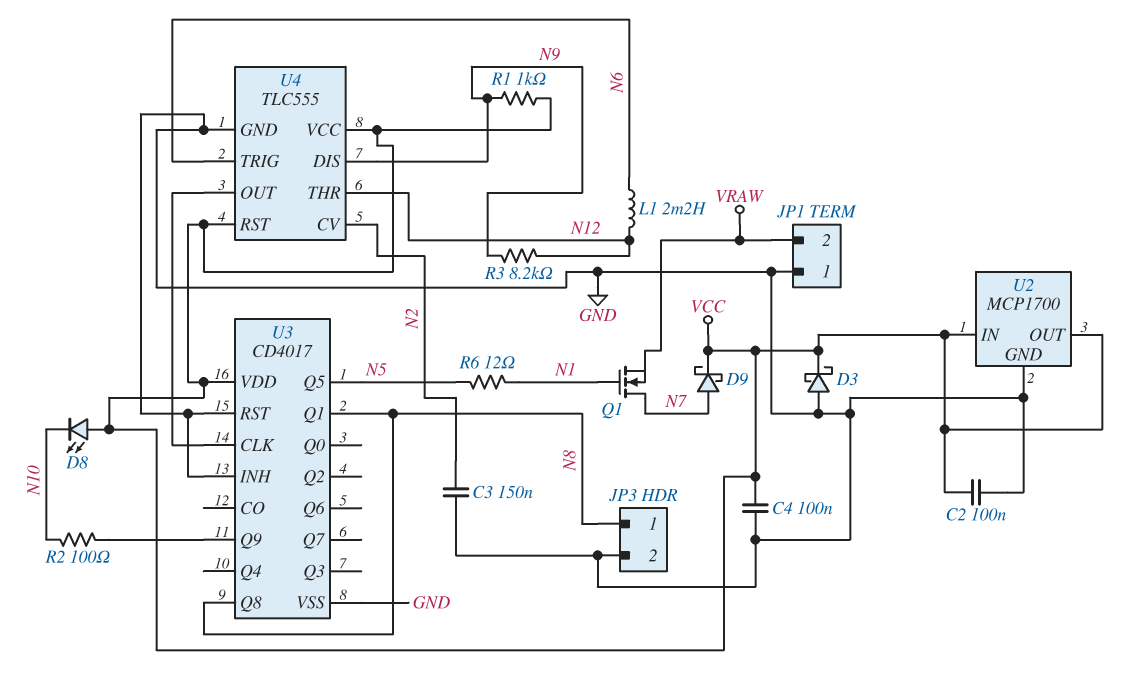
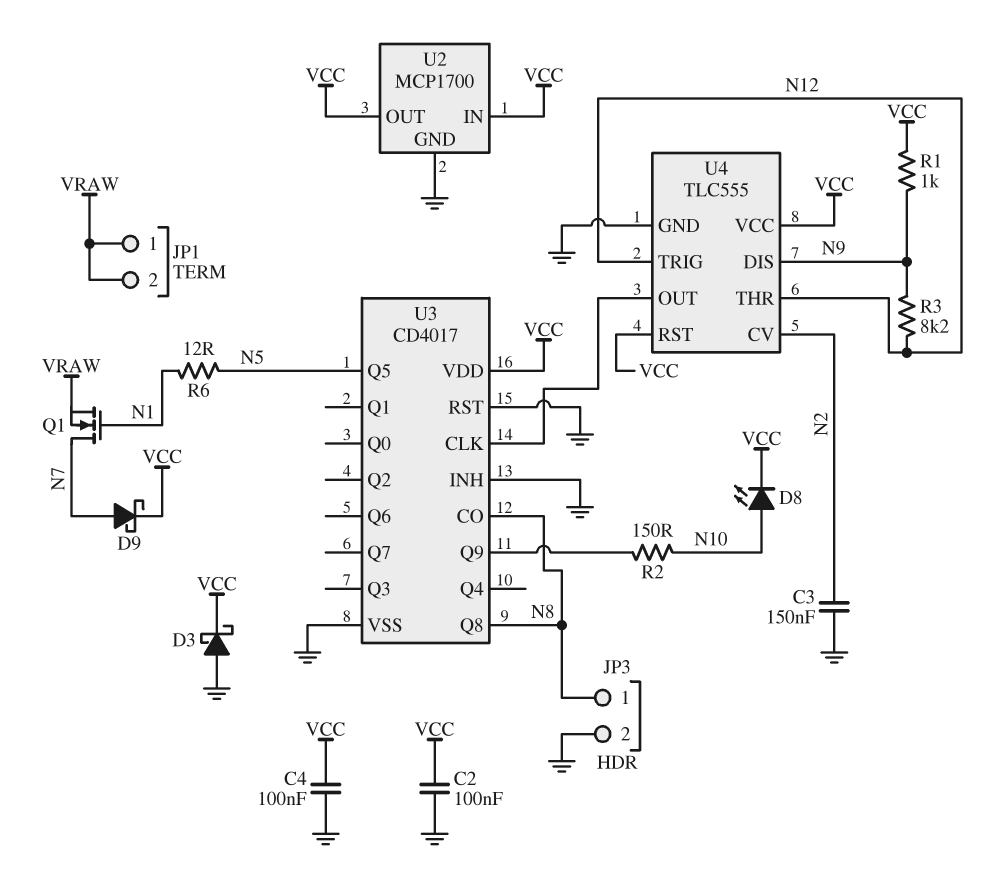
D8: LED (A VCC, K N10) -> LED (A N10, K VCC)
JP1 pin 1: GND -> VRAW
L1: 2.2mH (N6, N12) -> none
R2: 100 (N10, U3/Q9) -> 150 (N10, U3/Q9)
U3 pin CO: none -> N8
U3 pin Q1: N8 -> none
U4 pin TRIG: N6 -> N12

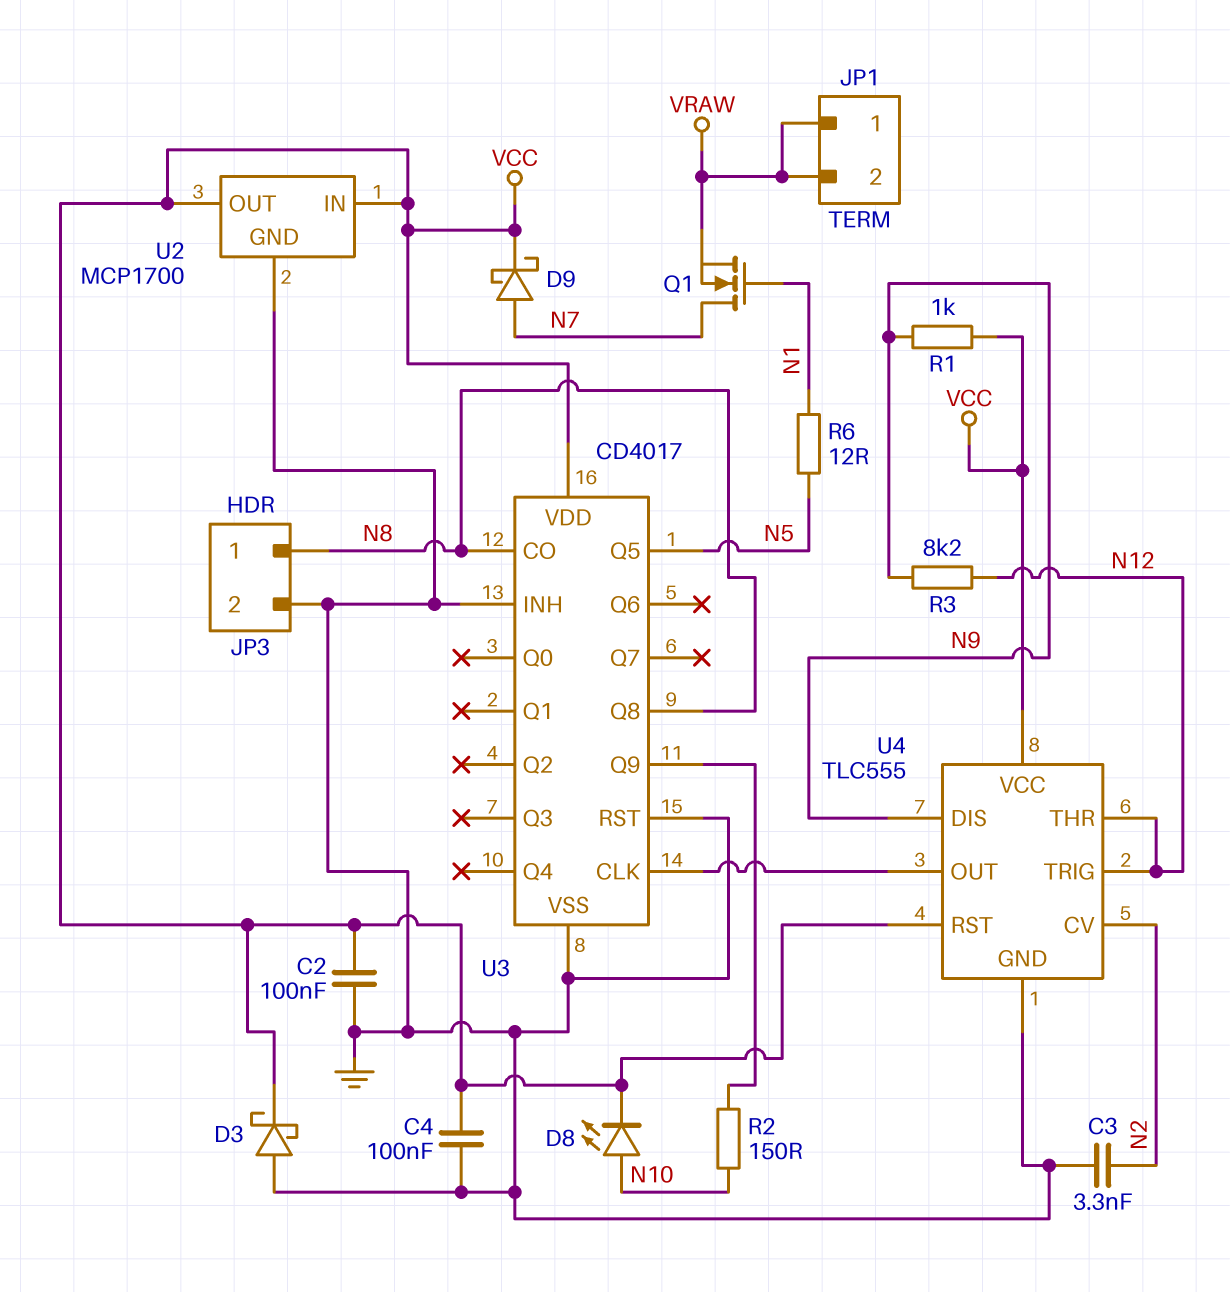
C3: 150nF (GND, N2) -> 3.3nF (GND, N2)

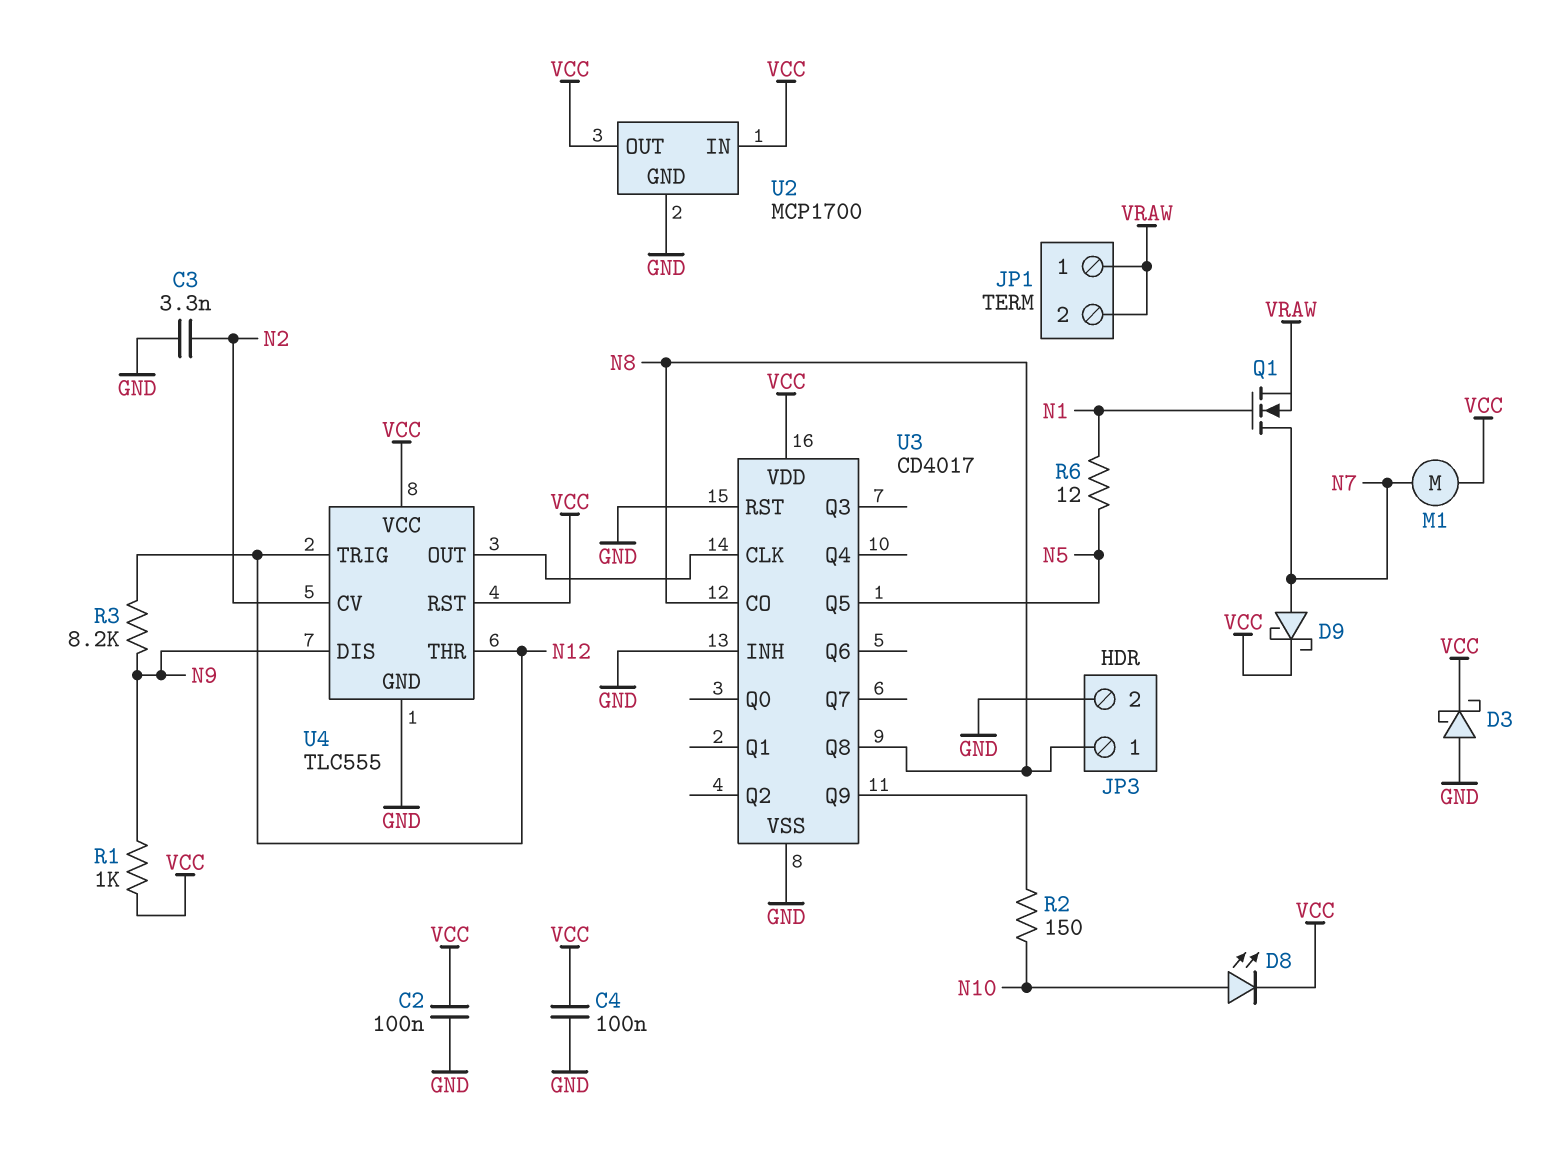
M1: none -> motor (N7, VCC)

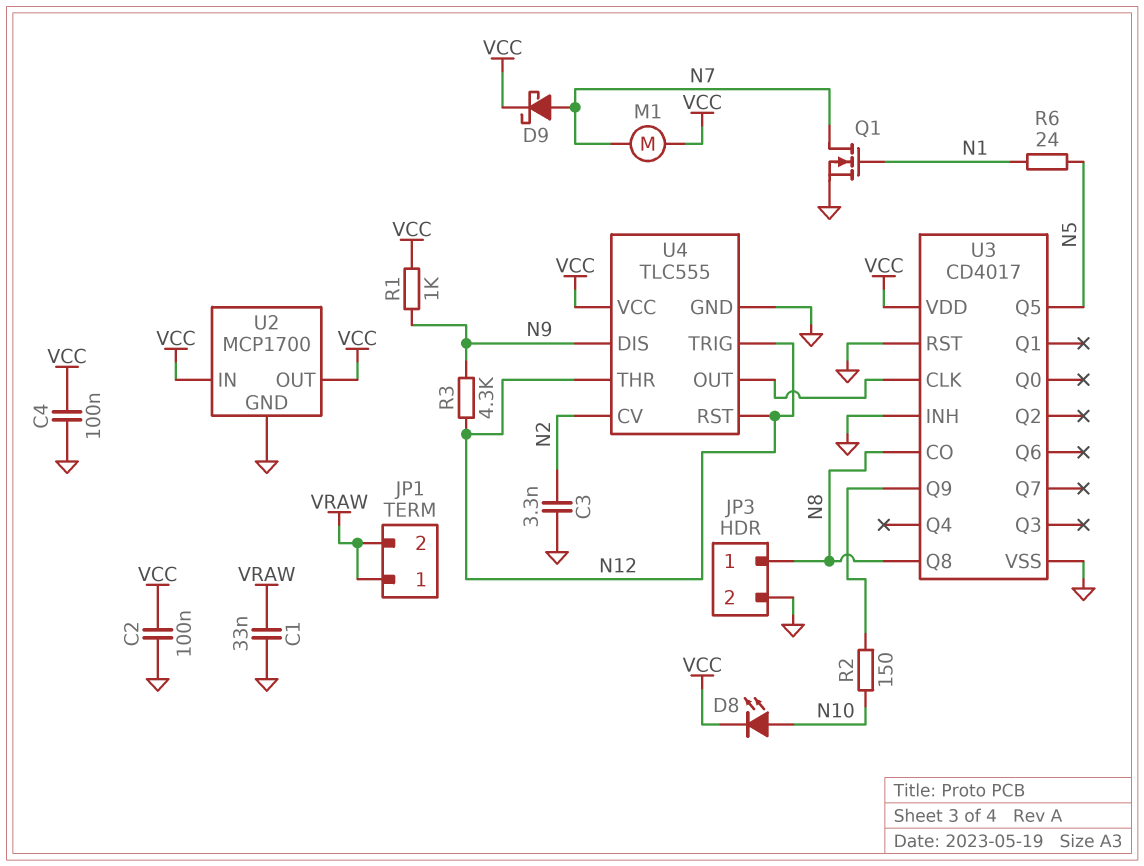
C1: none -> 33nF (GND, VRAW)
D3: schottky (A GND, K VCC) -> none
Q1: NMOS (G N1, D N7, S VRAW) -> NMOS (G N1, D N7, S GND)
R3: 8.2k (N9, N12) -> 4.3k (N9, N12)
R6: 12 (N1, N5) -> 24 (N1, N5)
U4 pin RST: VCC -> N12

